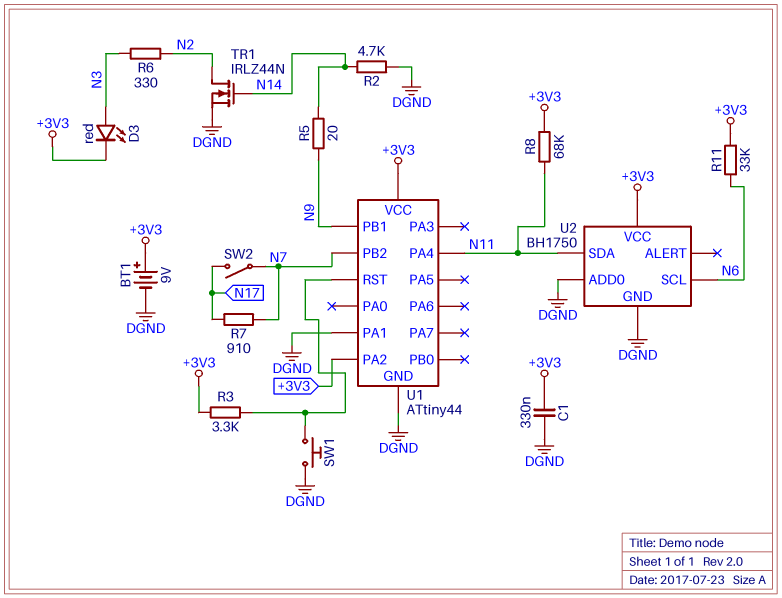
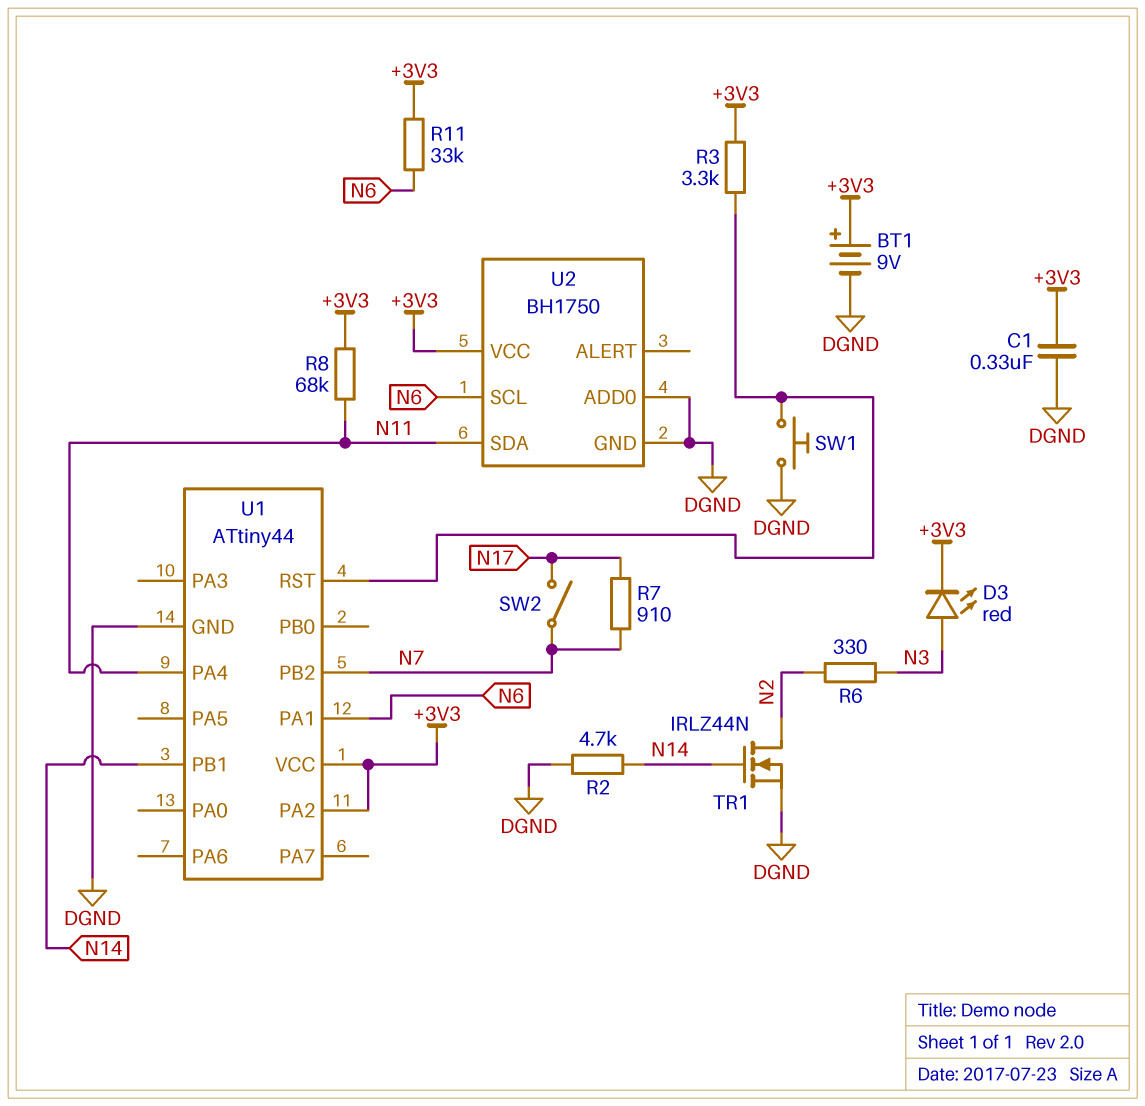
R5: 20 (N9, N14) -> none
U1 pin PA1: DGND -> N6
U1 pin PB1: N9 -> N14

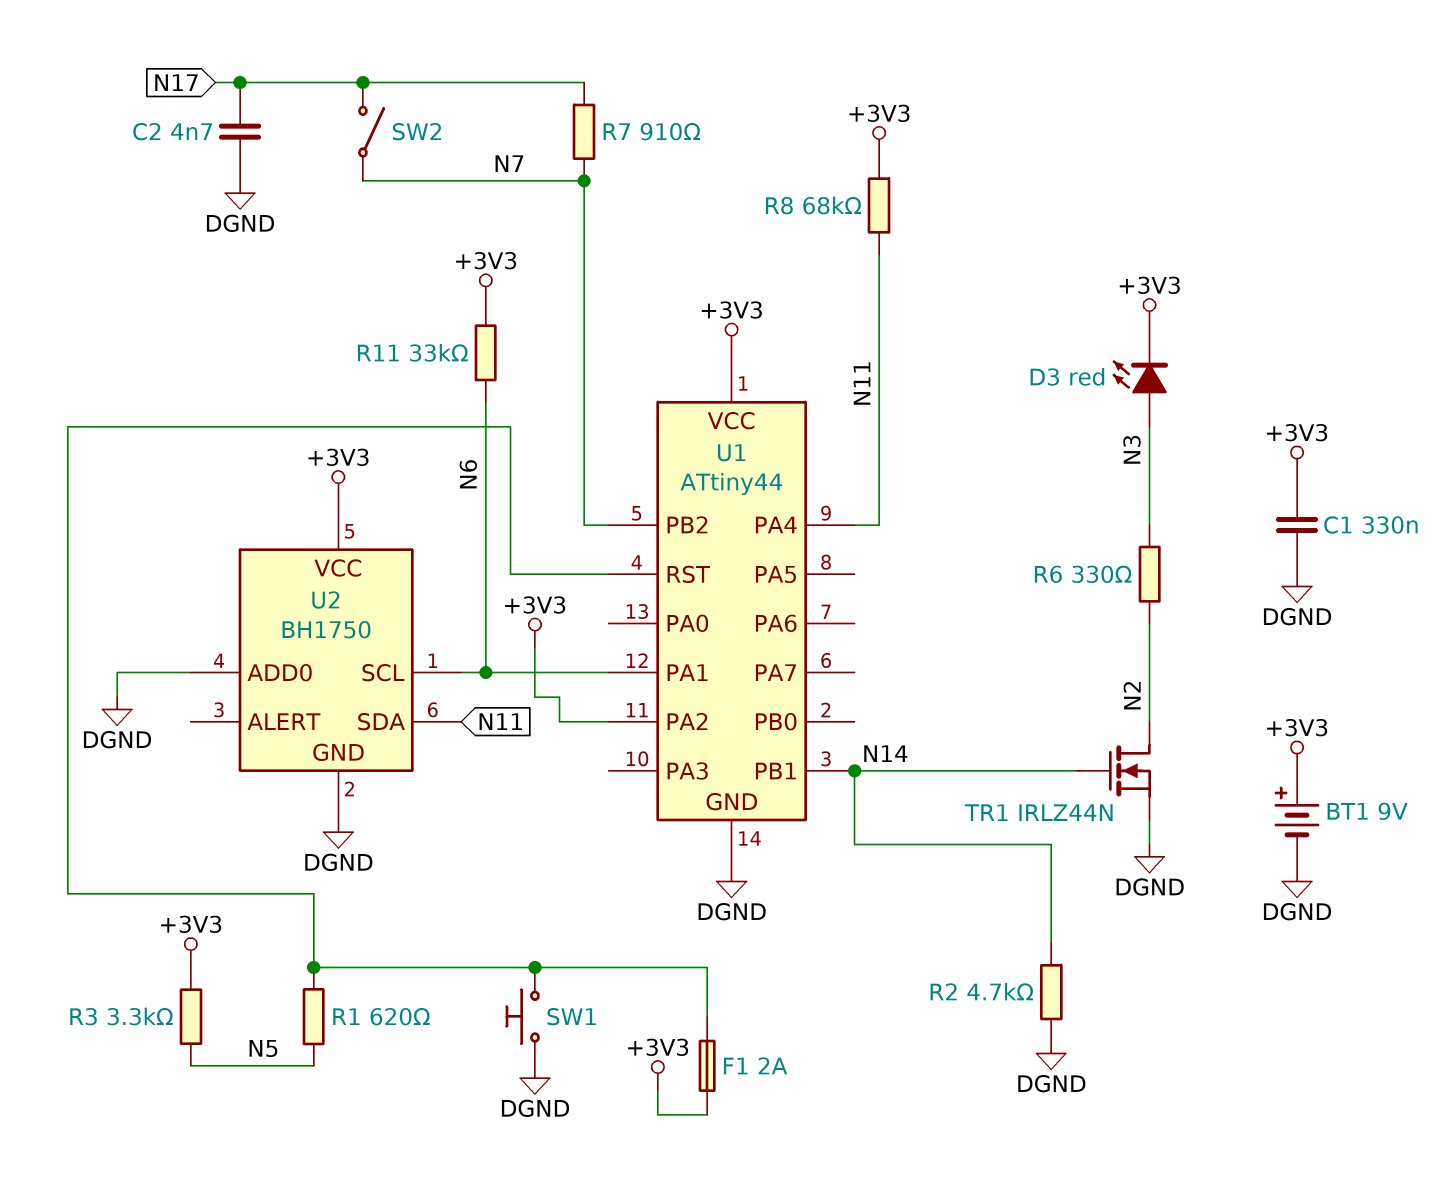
C2: none -> 4.7nF (DGND, N17)
F1: none -> 2A (+3V3, U1/RST)
R1: none -> 620 (N5, U1/RST)
R3: 3.3k (+3V3, U1/RST) -> 3.3k (+3V3, N5)

